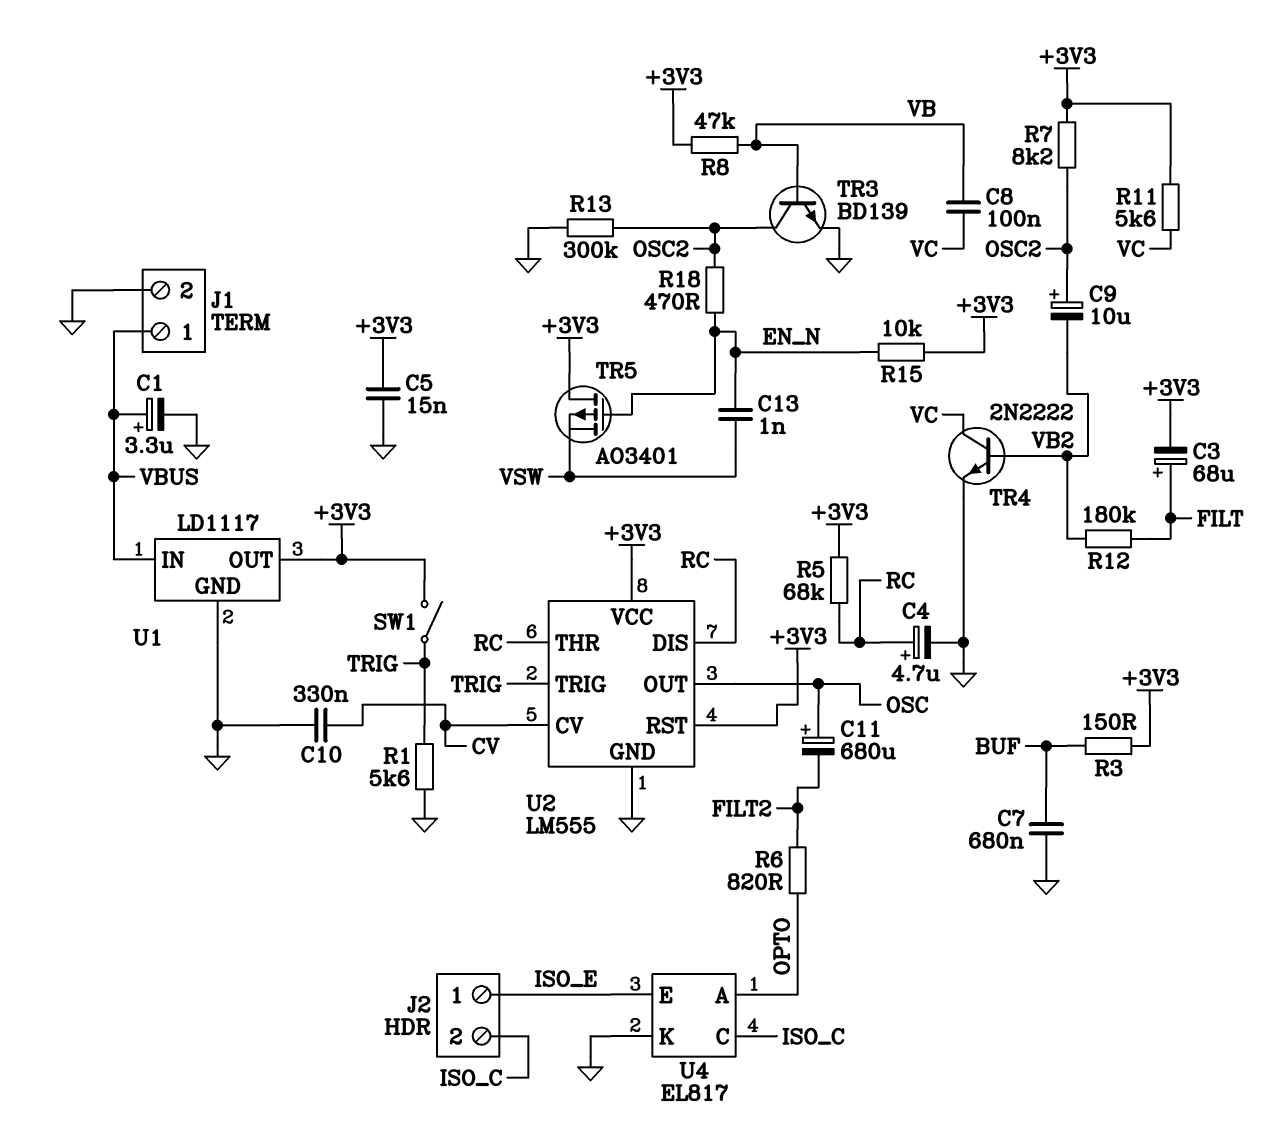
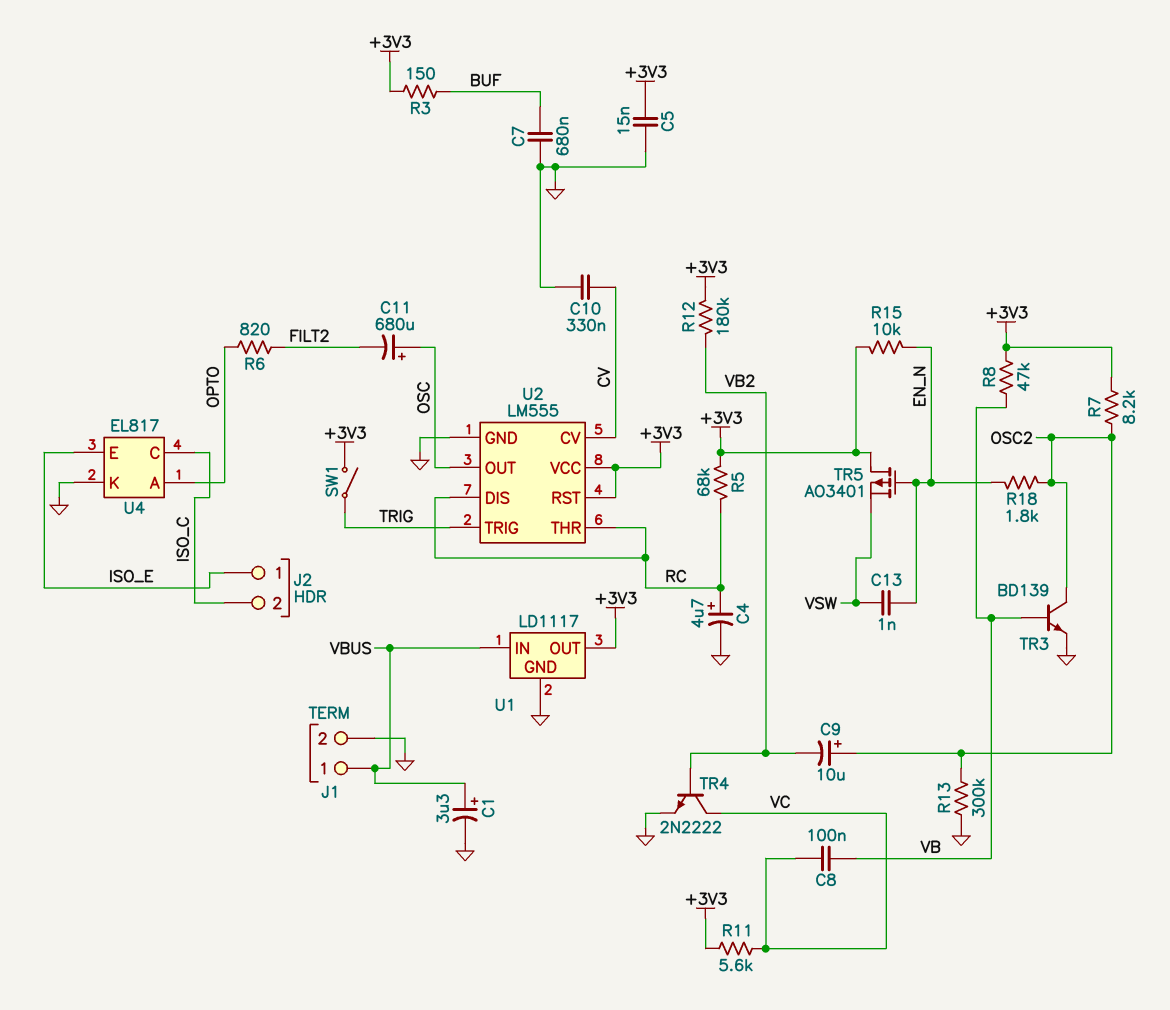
C3: 68uF (plus FILT, minus +3V3) -> none
R1: 5.6k (GND, TRIG) -> none
R12: 180k (FILT, VB2) -> 180k (+3V3, VB2)
R18: 470 (EN_N, OSC2) -> 1.8k (EN_N, OSC2)

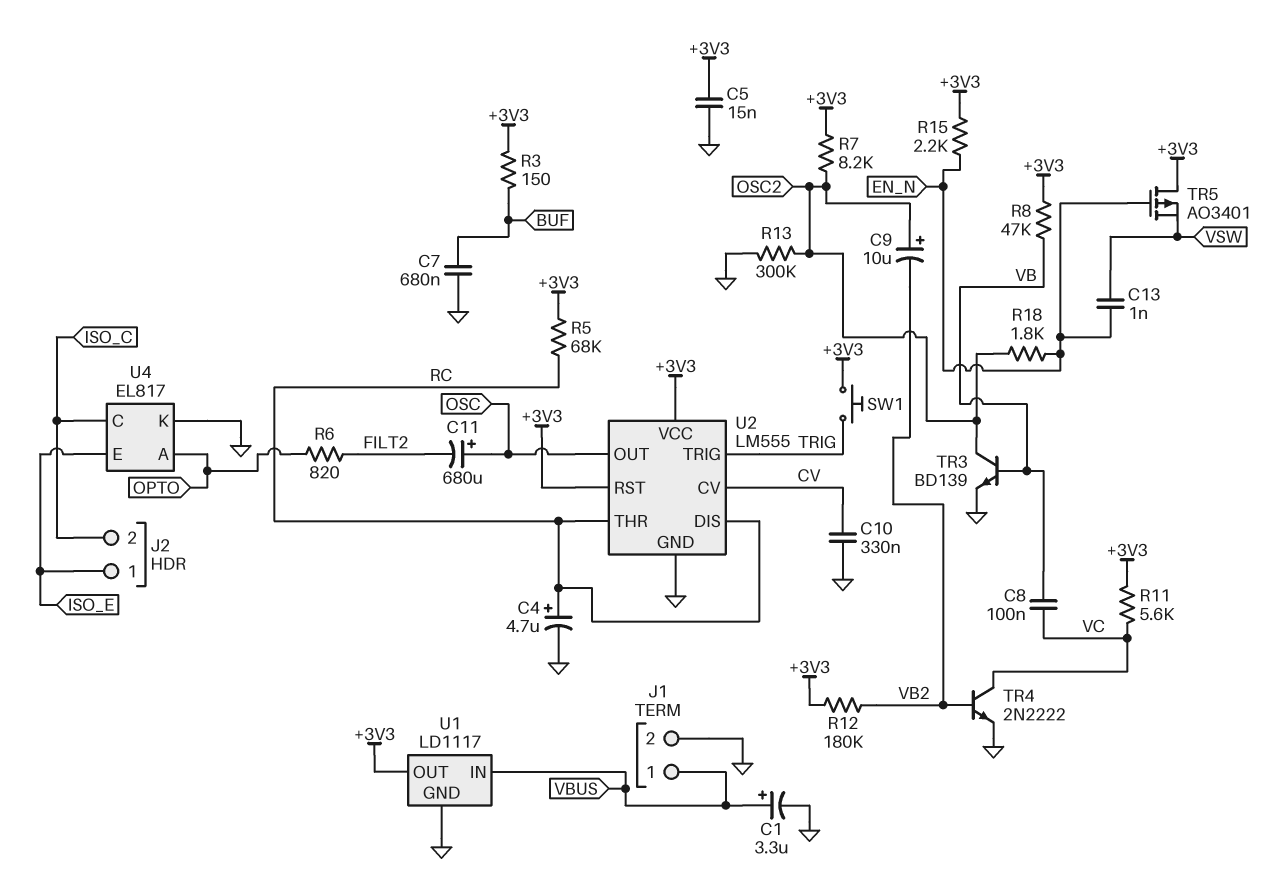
R15: 10k (+3V3, EN_N) -> 2.2k (+3V3, EN_N)
SW1: switch (+3V3, TRIG) -> button (+3V3, TRIG)

